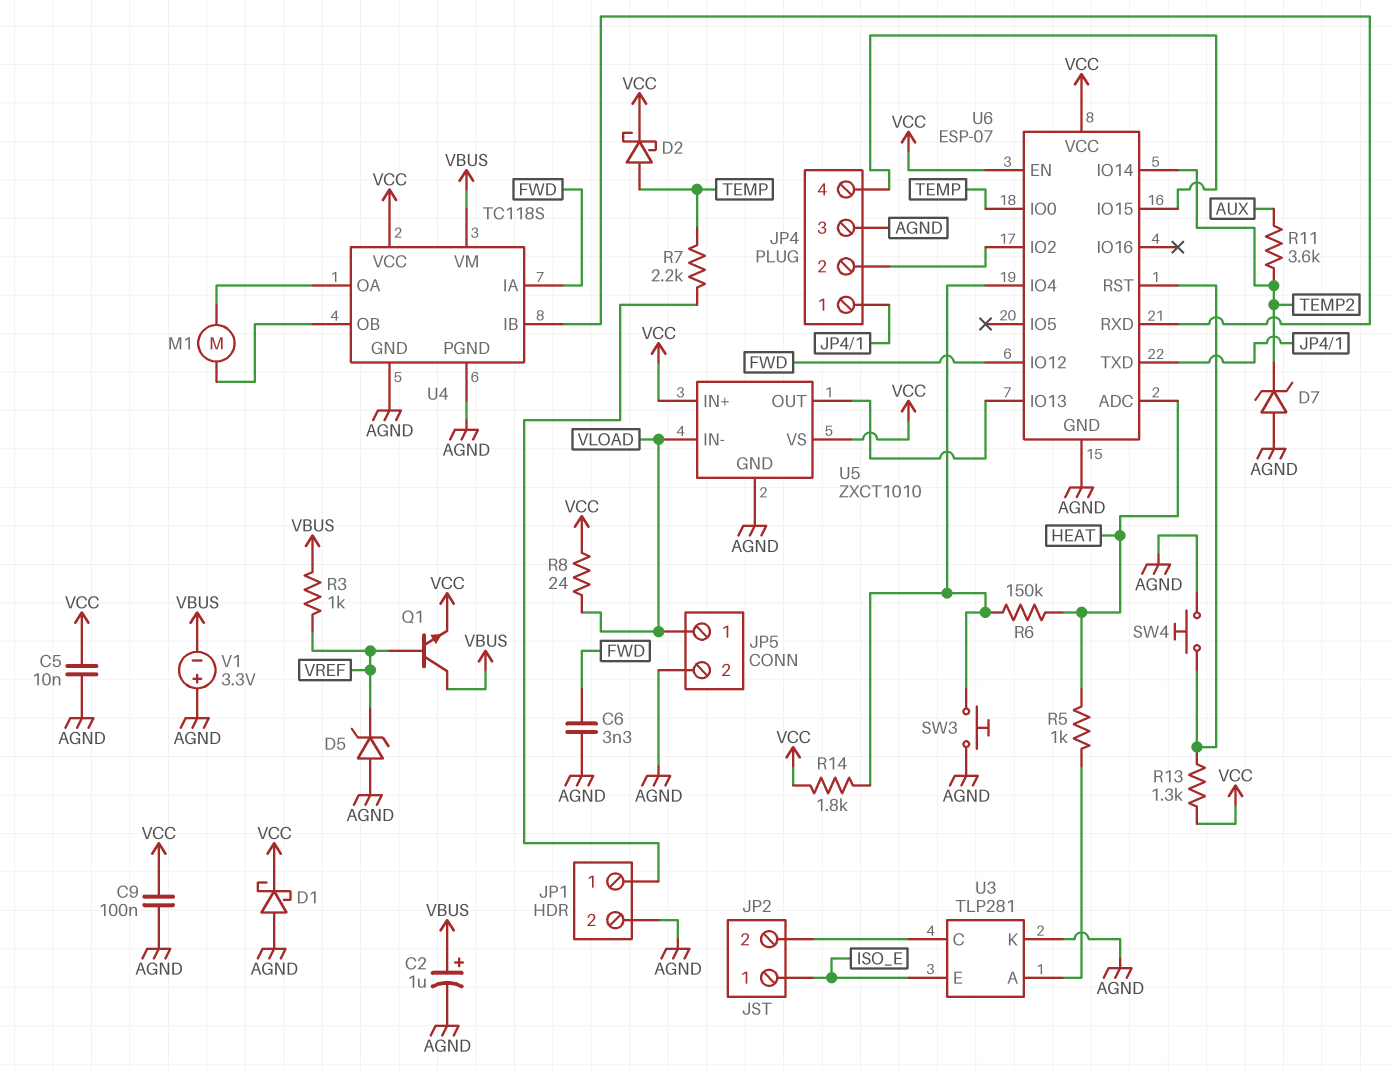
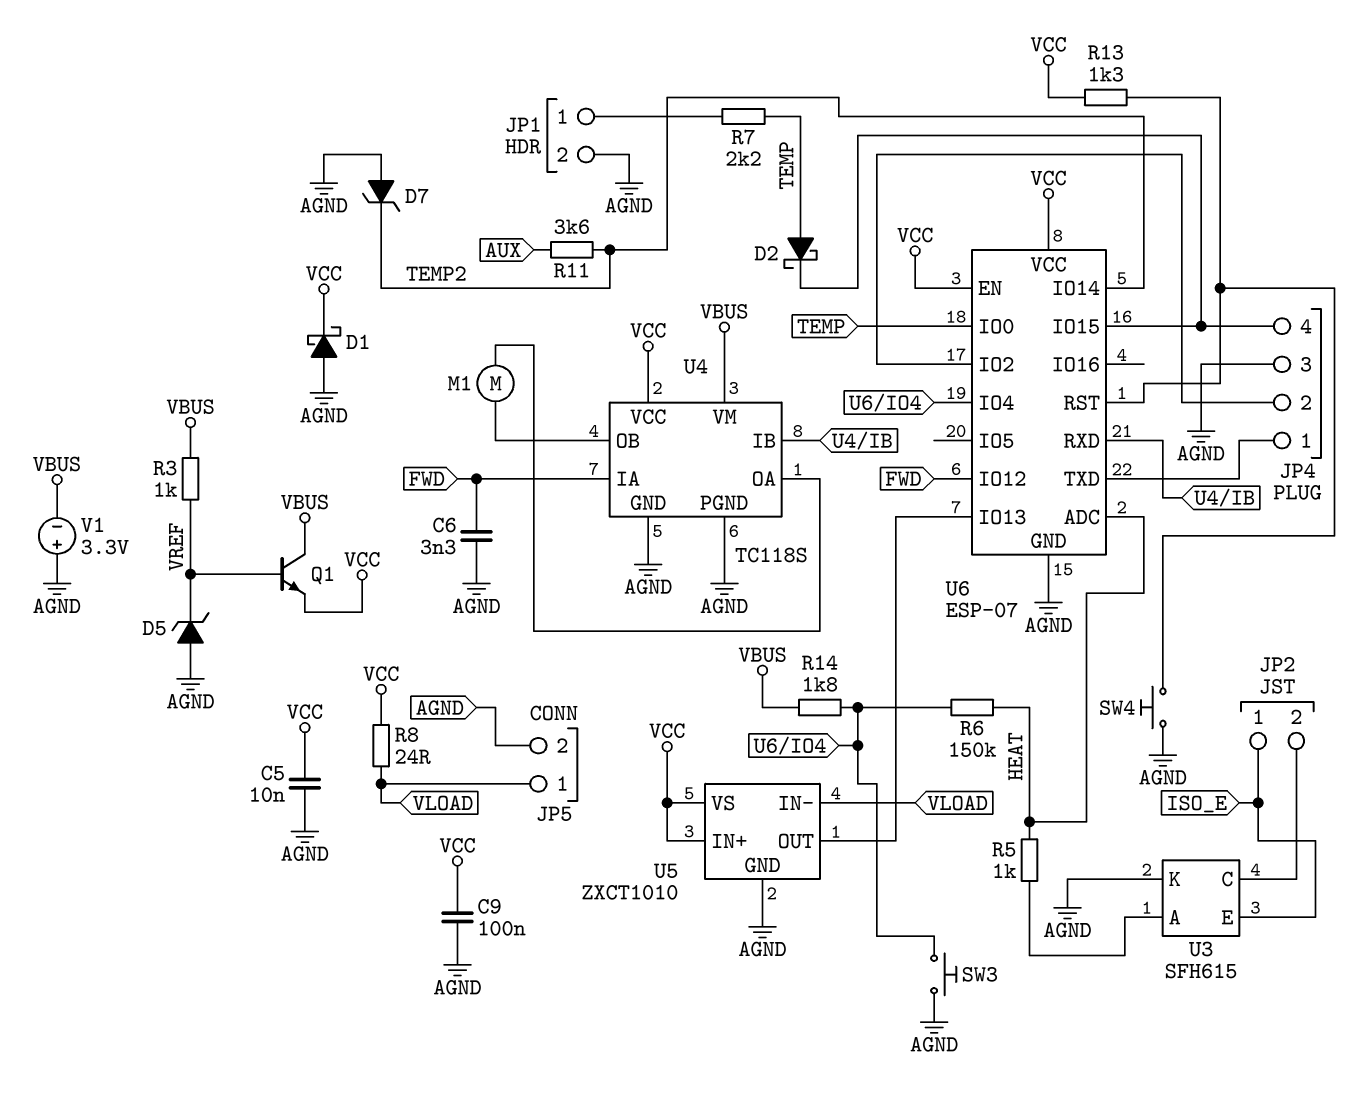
C2: 1uF (plus VBUS, minus AGND) -> none
D2: schottky (A TEMP, K VCC) -> schottky (A TEMP, K JP4/4)
R14: 1.8k (U6/IO4, VCC) -> 1.8k (U6/IO4, VBUS)
U3: TLP281 -> SFH615

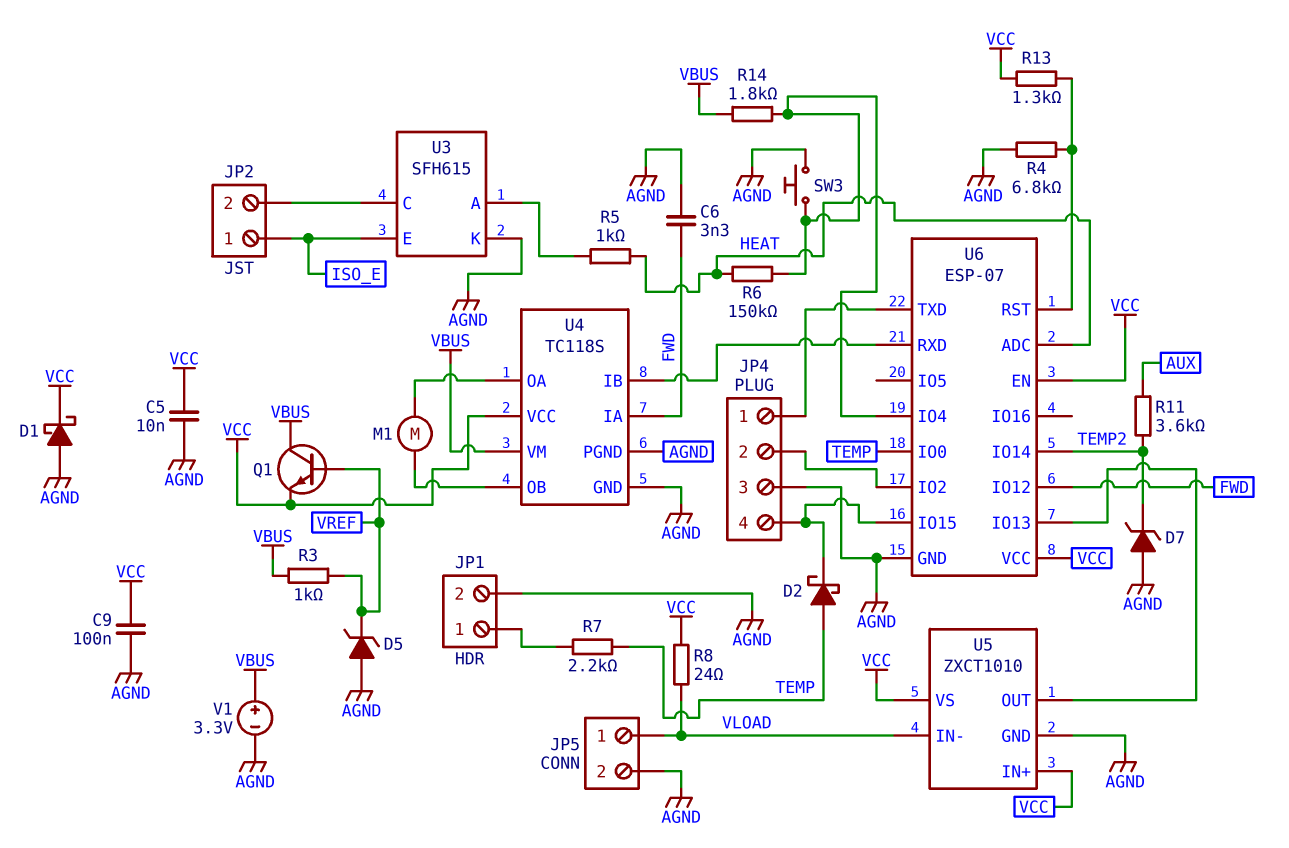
R4: none -> 6.8k (AGND, U6/RST)
SW4: button (AGND, U6/RST) -> none
V1: 3.3V (plus AGND, minus VBUS) -> 3.3V (plus VBUS, minus AGND)

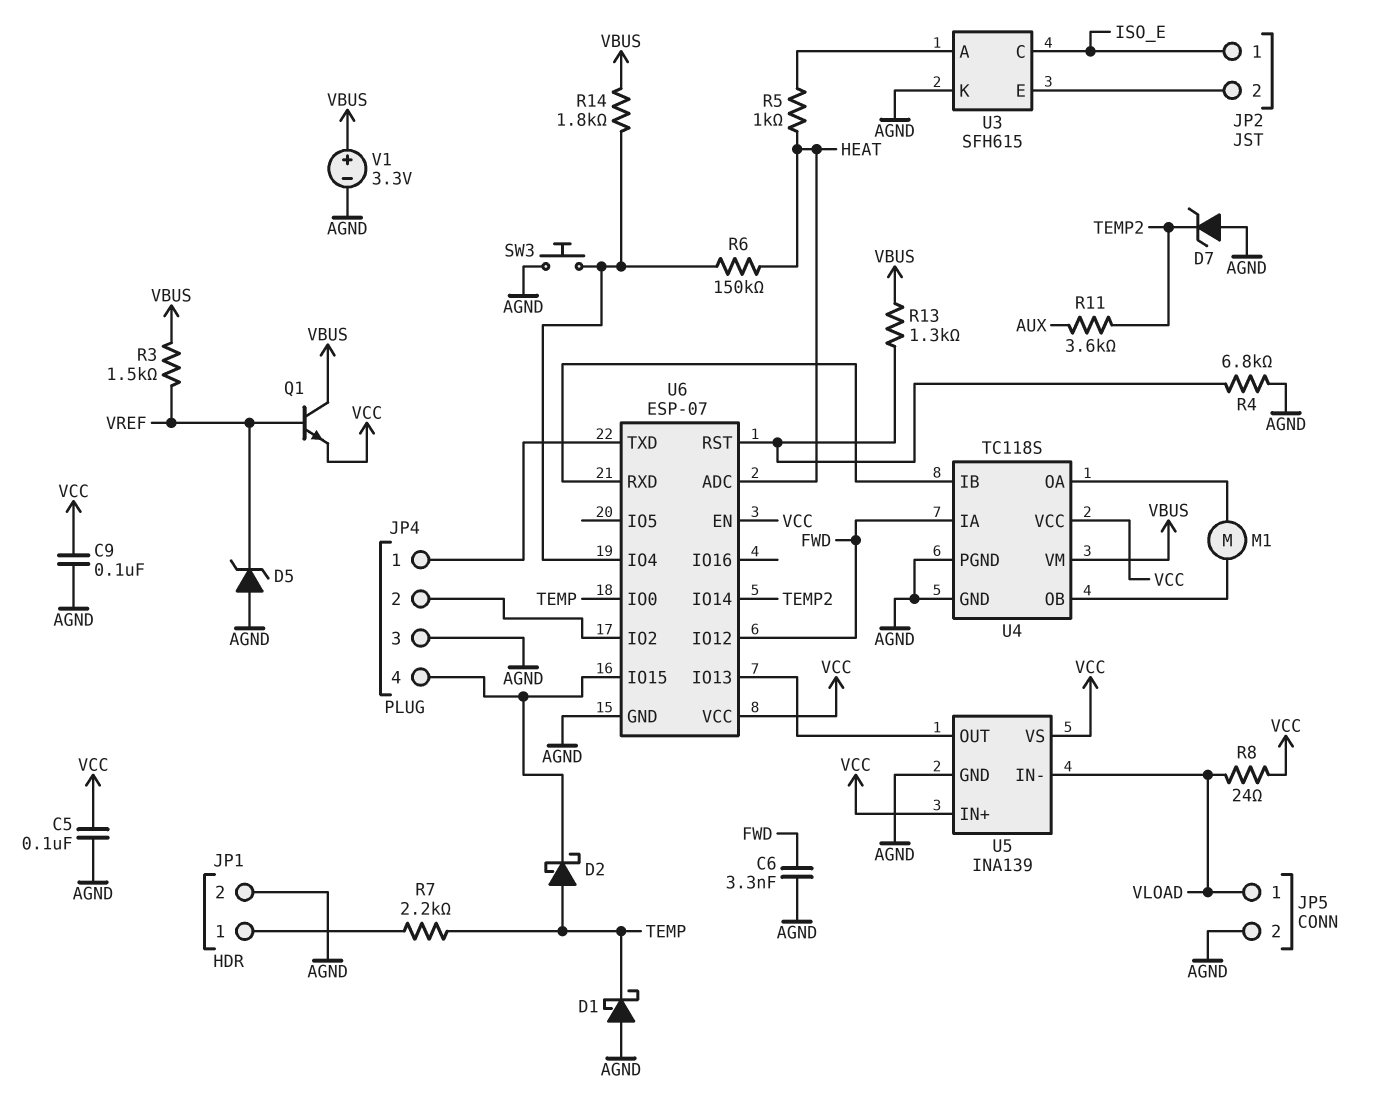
C5: 10nF (AGND, VCC) -> 100nF (AGND, VCC)
D1: schottky (A AGND, K VCC) -> schottky (A AGND, K TEMP)
R3: 1k (VBUS, VREF) -> 1.5k (VBUS, VREF)
R13: 1.3k (U6/RST, VCC) -> 1.3k (U6/RST, VBUS)
U3 pin C: JP2/2 -> ISO_E
U3 pin E: ISO_E -> JP2/2
U5: ZXCT1010 -> INA139

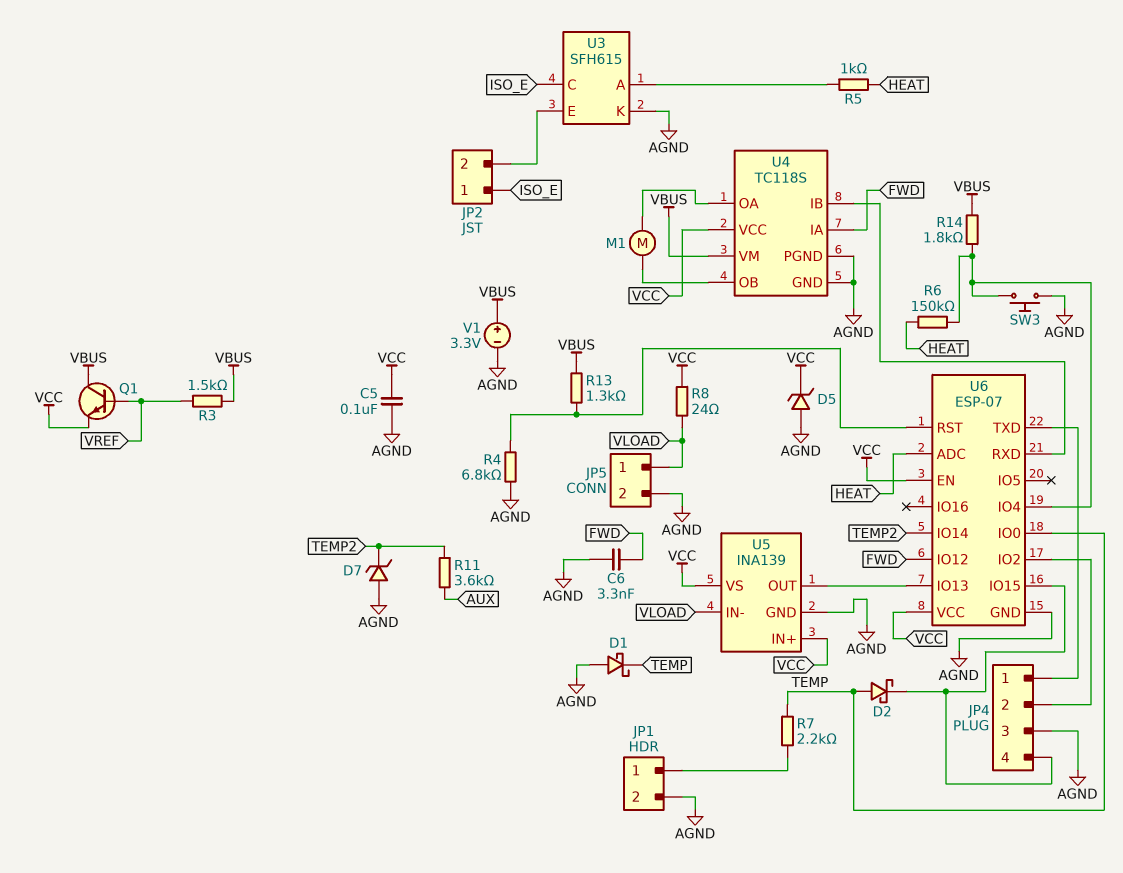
C9: 100nF (AGND, VCC) -> none
D5: zener (A AGND, K VREF) -> zener (A AGND, K VCC)

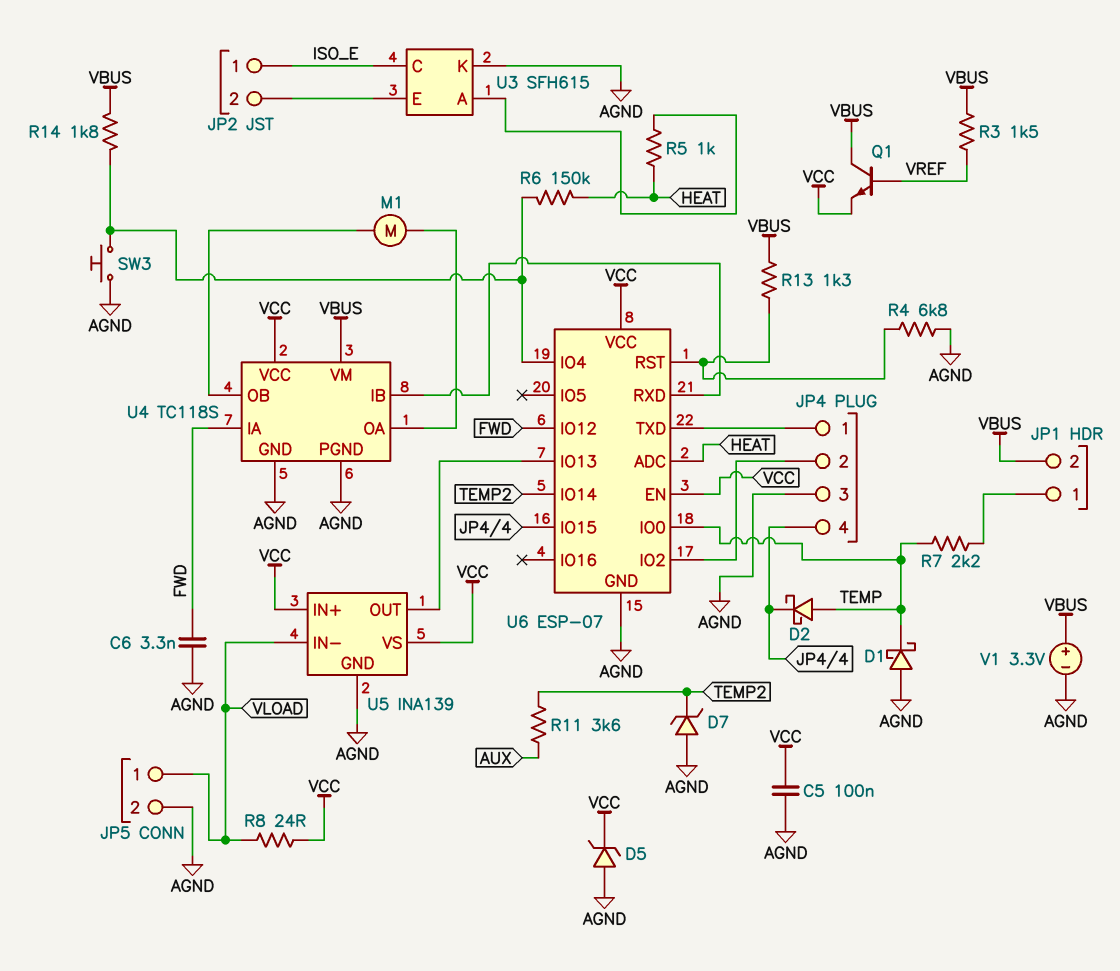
JP1 pin 2: AGND -> VBUS

